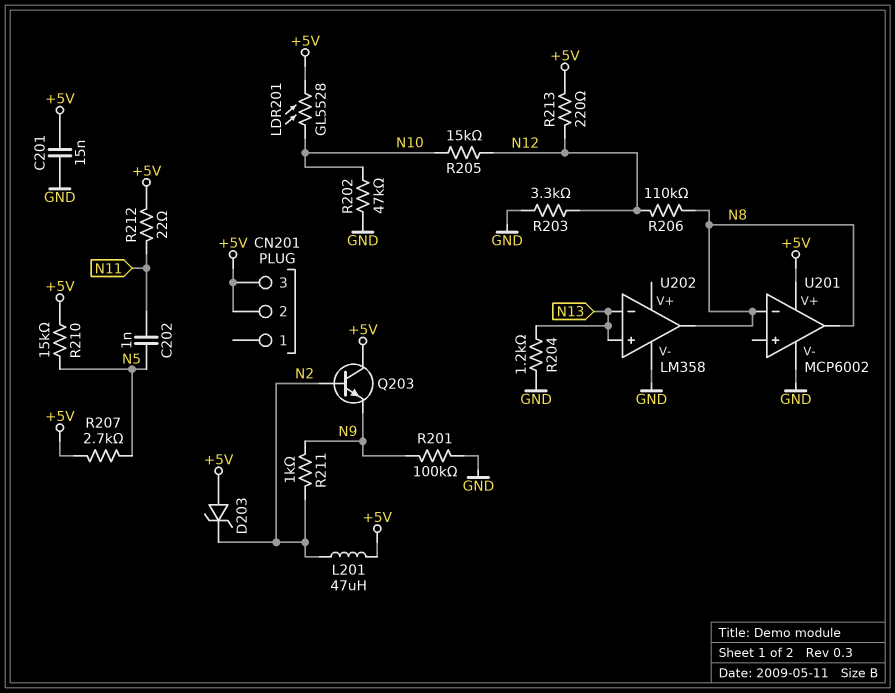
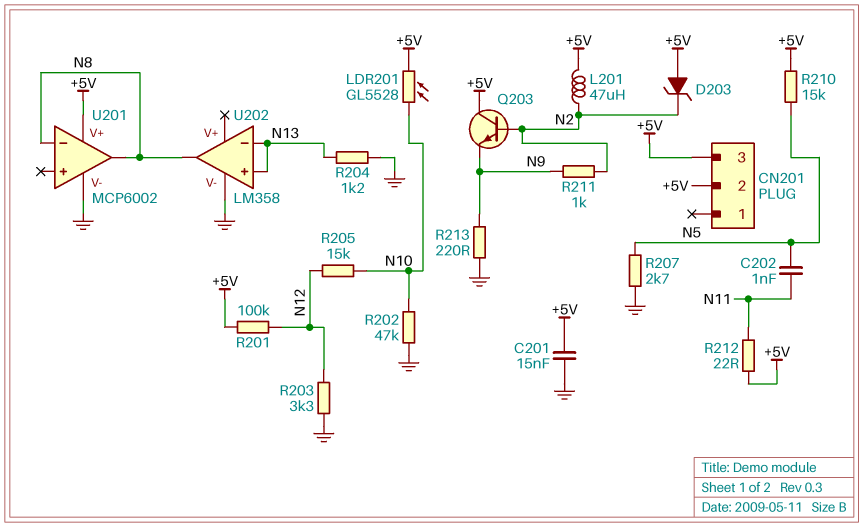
R201: 100k (GND, N9) -> 100k (+5V, N12)
R206: 110k (N8, N12) -> none
R207: 2.7k (+5V, N5) -> 2.7k (GND, N5)
R213: 220 (+5V, N12) -> 220 (GND, N9)

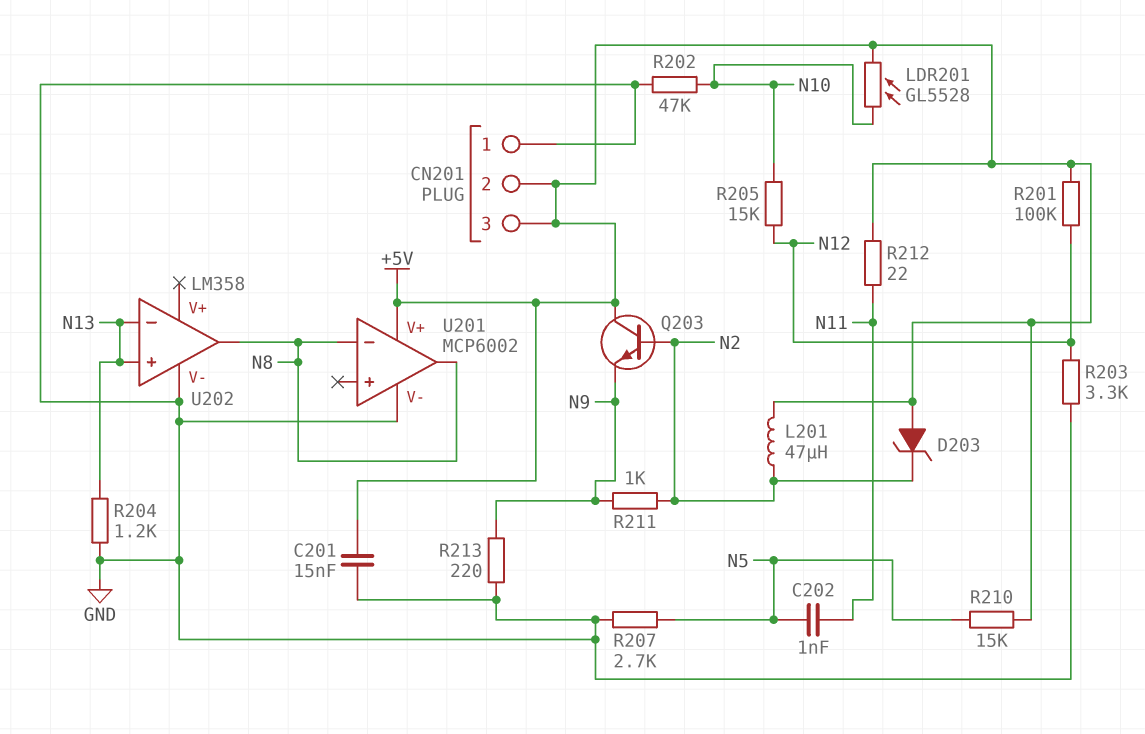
CN201 pin 1: none -> GND

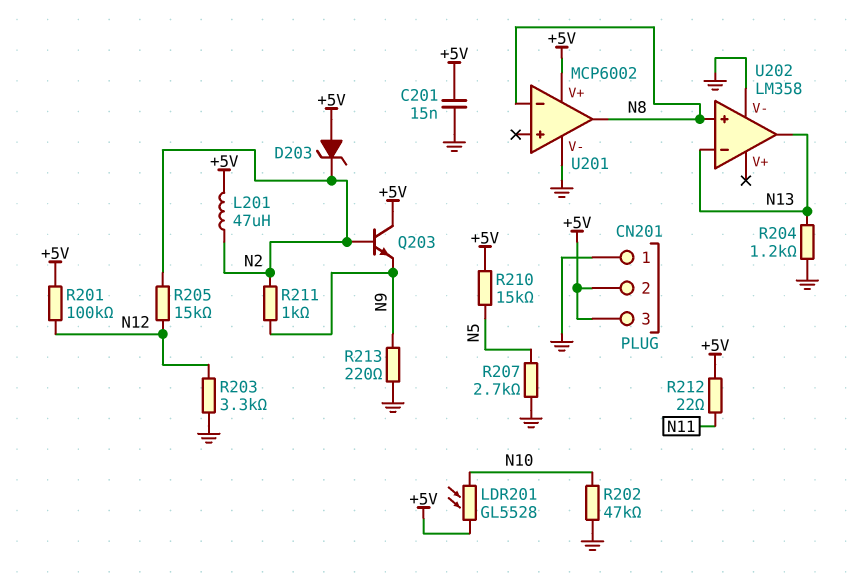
C202: 1nF (N5, N11) -> none
R205: 15k (N10, N12) -> 15k (N2, N12)
U202 pin in+: N13 -> N8
U202 pin out: N8 -> N13

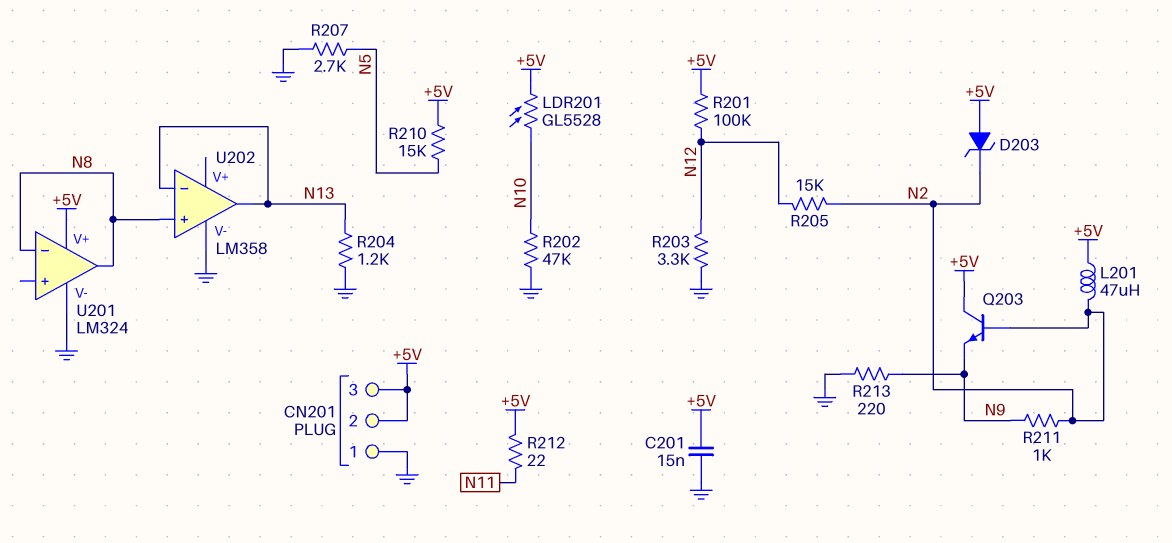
U201: MCP6002 -> LM324

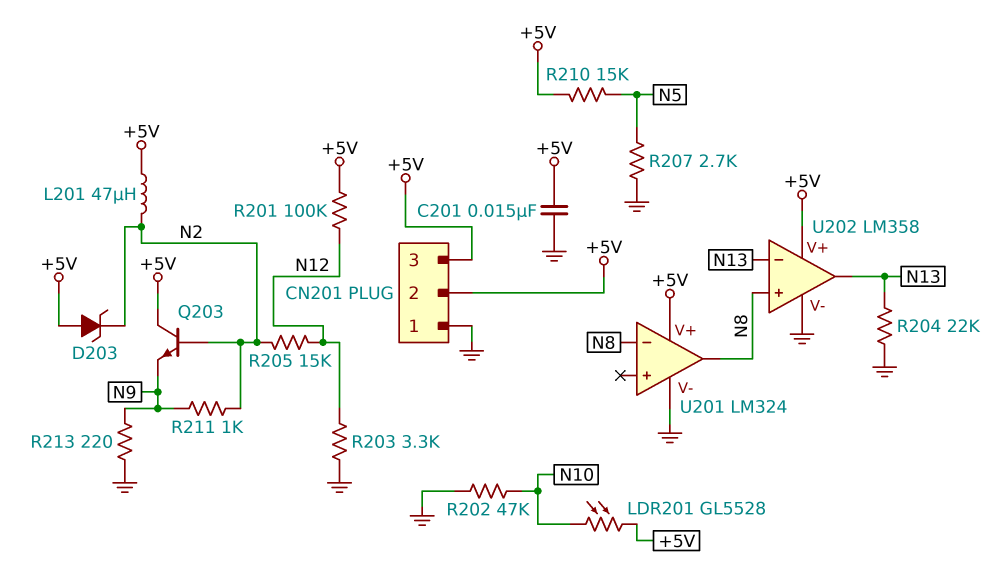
R204: 1.2k (GND, N13) -> 22k (GND, N13)
R212: 22 (+5V, N11) -> none
U202 pin V+: none -> +5V

